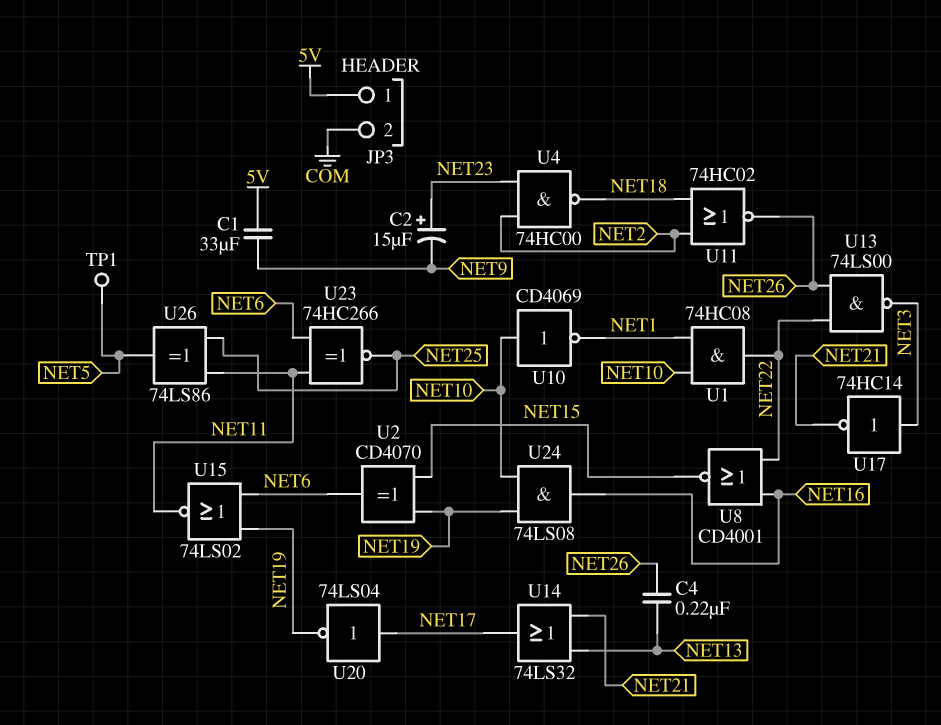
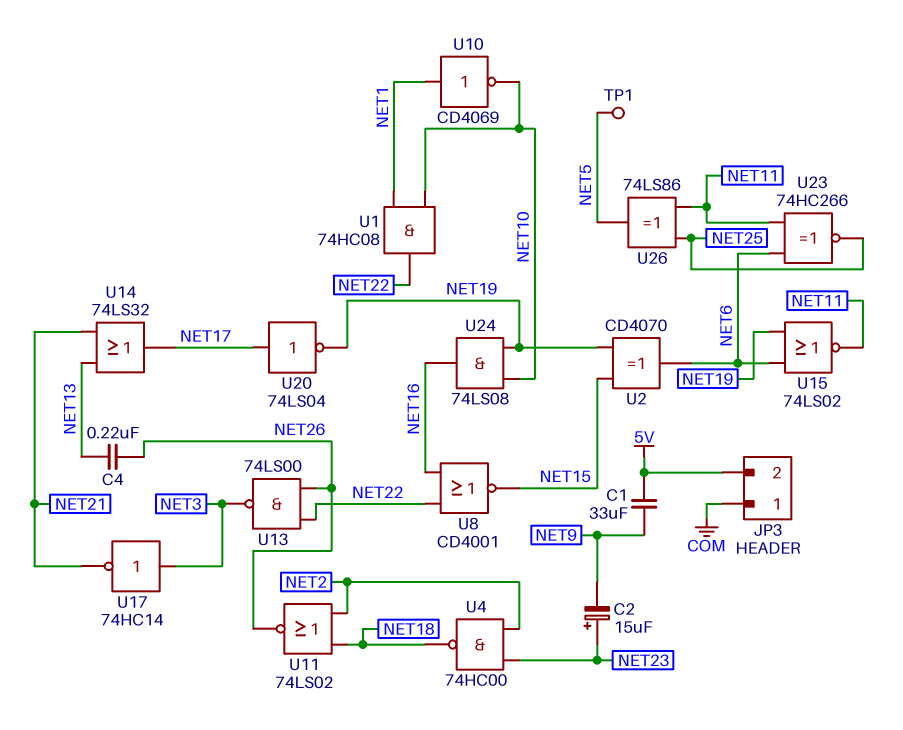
JP3 pin 1: 5V -> COM
JP3 pin 2: COM -> 5V
U10: NOT CD4069 (in NET10, out NET1) -> NOT CD4069 (in NET1, out NET10)
U11: NOR 74HC02 (in NET2, in NET18, out NET26) -> NOR 74LS02 (in NET2, in NET18, out NET26)

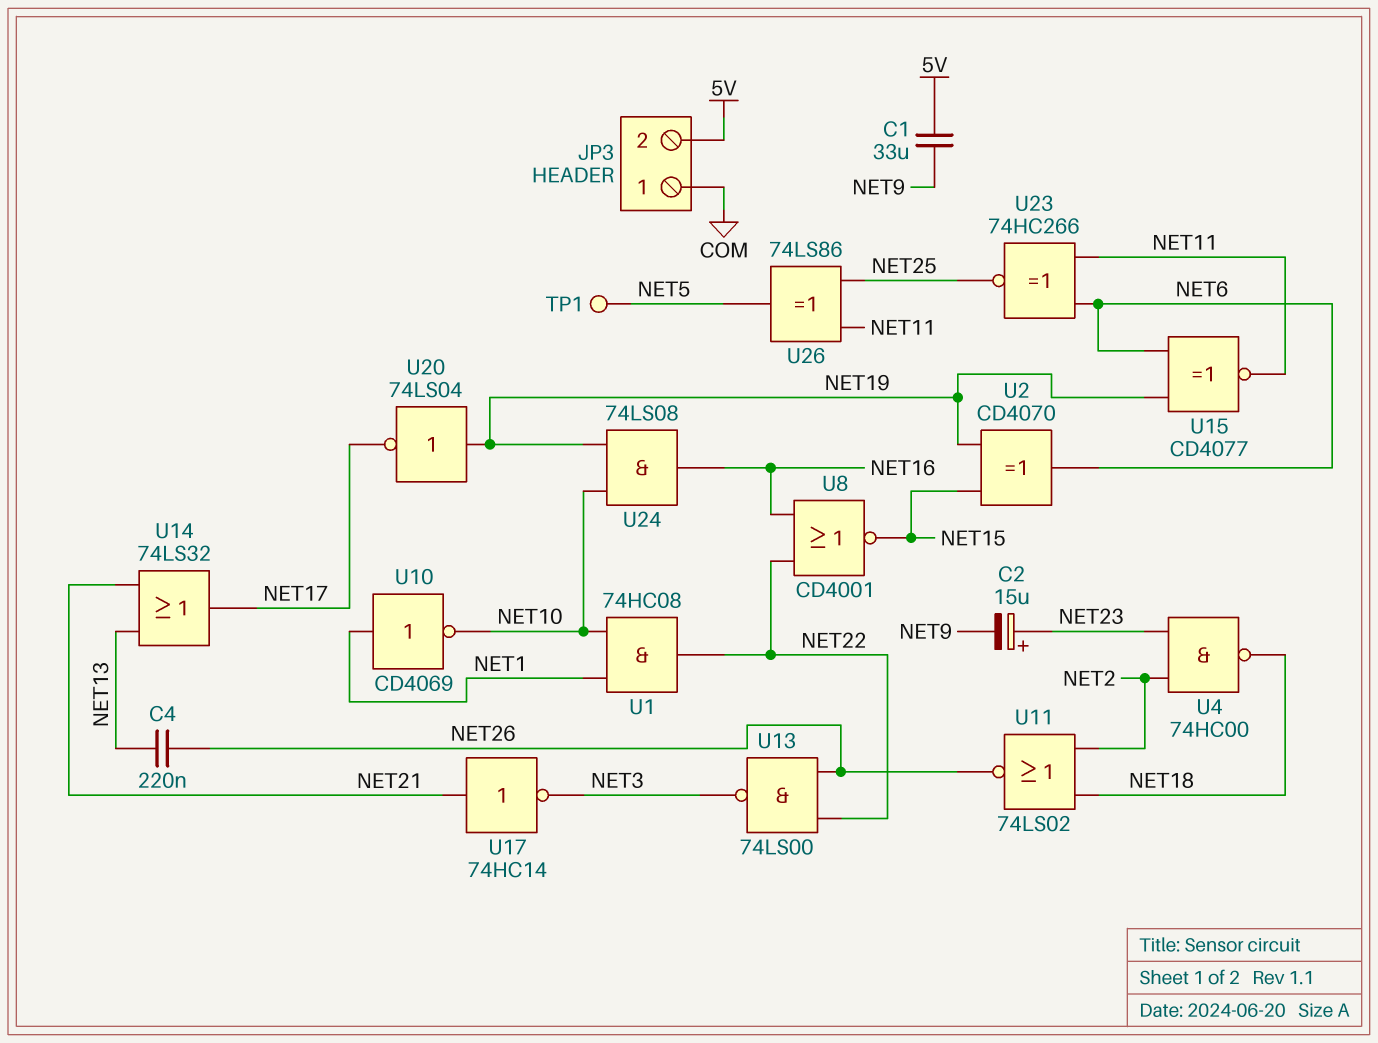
U15: NOR 74LS02 (in NET6, in NET19, out NET11) -> XNOR CD4077 (in NET6, in NET19, out NET11)
U17: NOT 74HC14 (in NET3, out NET21) -> NOT 74HC14 (in NET21, out NET3)
U20: NOT 74LS04 (in NET17, out NET19) -> NOT 74LS04 (in NET19, out NET17)

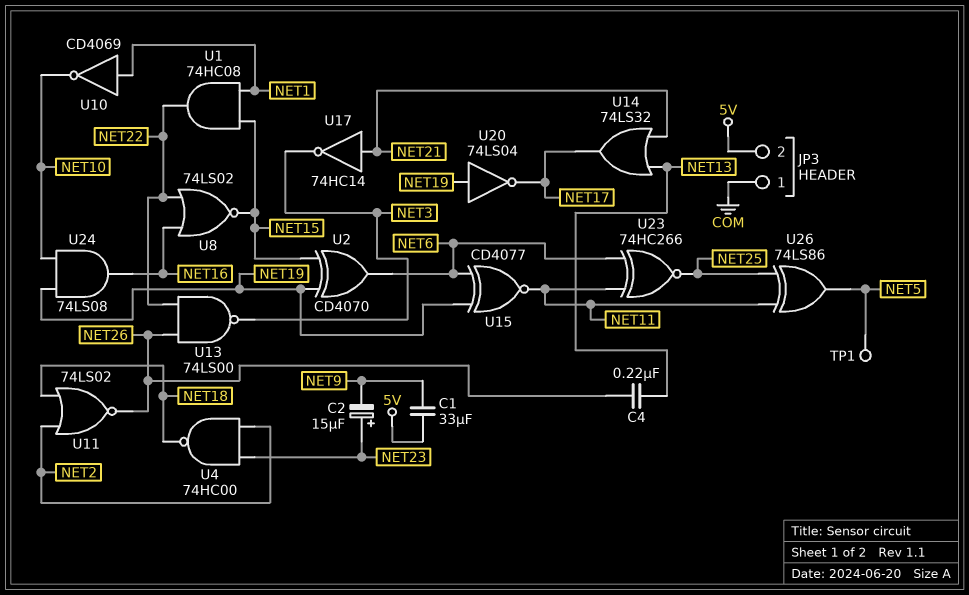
U1: AND 74HC08 (in NET1, in NET10, out NET22) -> AND 74HC08 (in NET1, in NET15, out NET22)
U8: NOR CD4001 (in NET16, in NET22, out NET15) -> NOR 74LS02 (in NET16, in NET22, out NET15)

